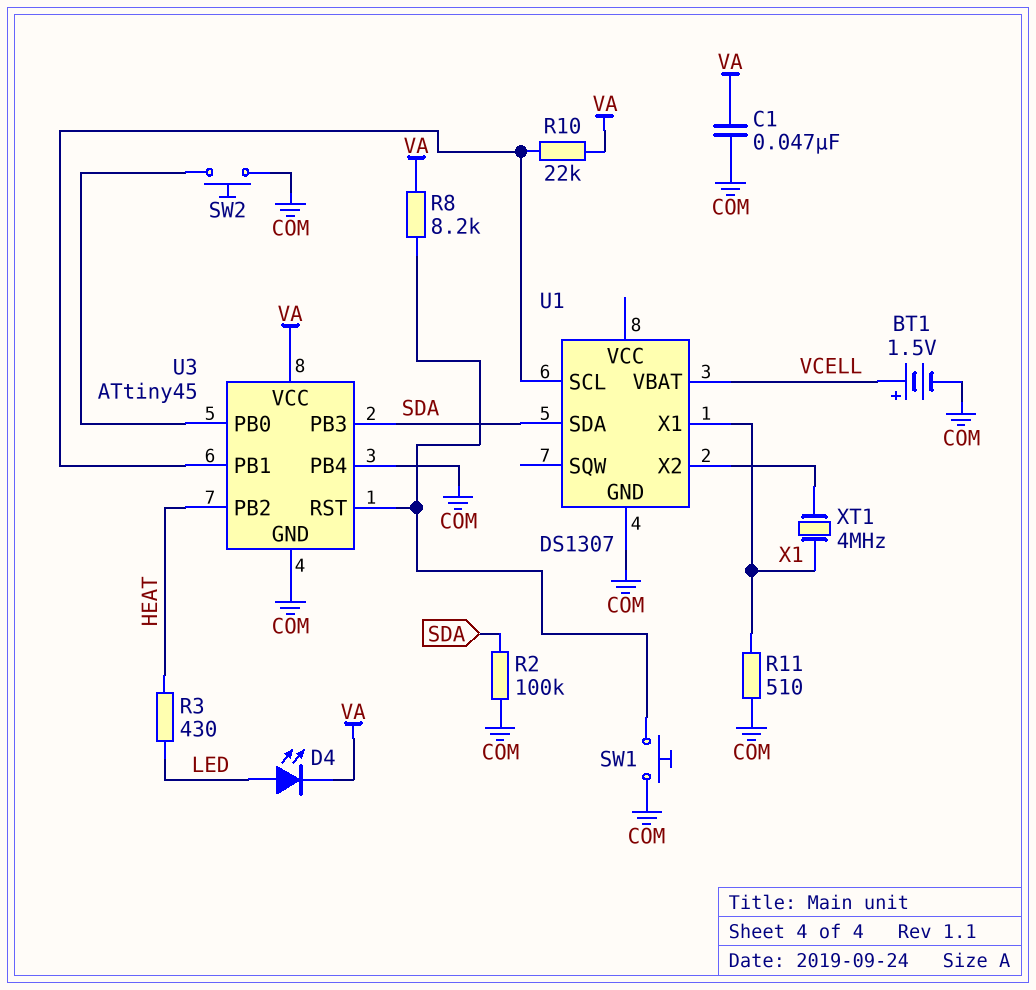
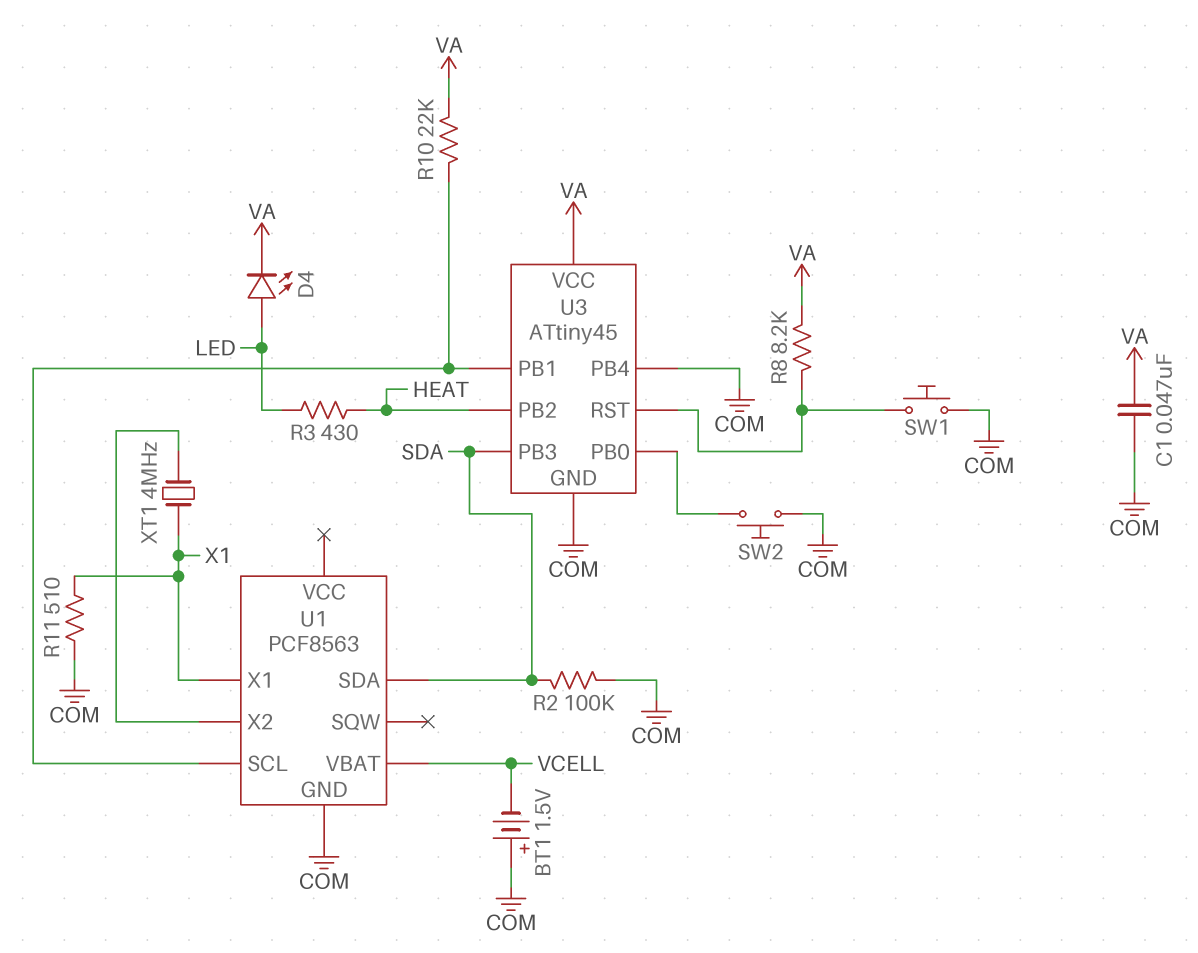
BT1: 1.5V (plus VCELL, minus COM) -> 1.5V (plus COM, minus VCELL)
U1: DS1307 -> PCF8563

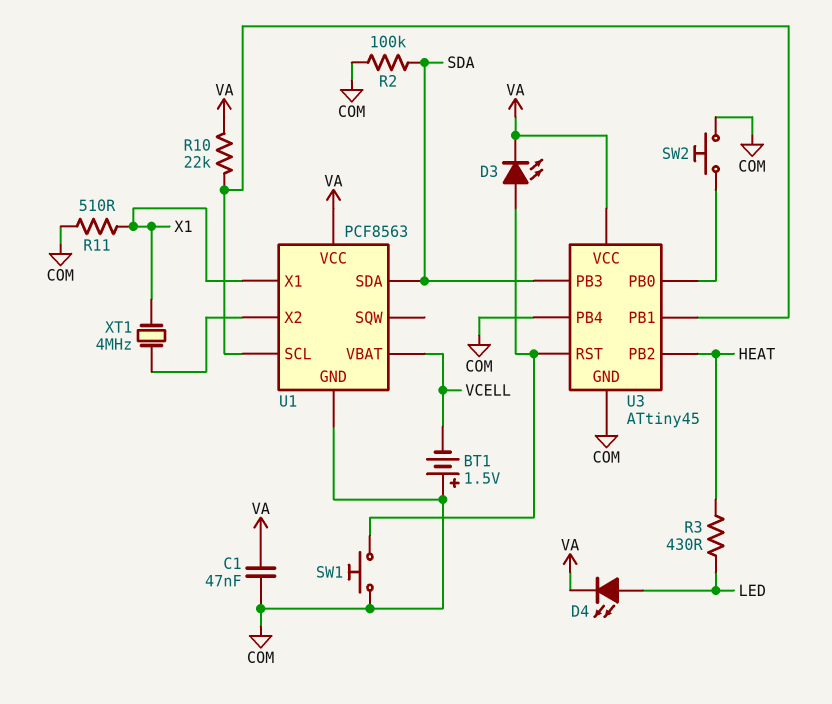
D3: none -> LED (A U3/RST, K VA)
R8: 8.2k (U3/RST, VA) -> none
U1 pin VCC: none -> VA

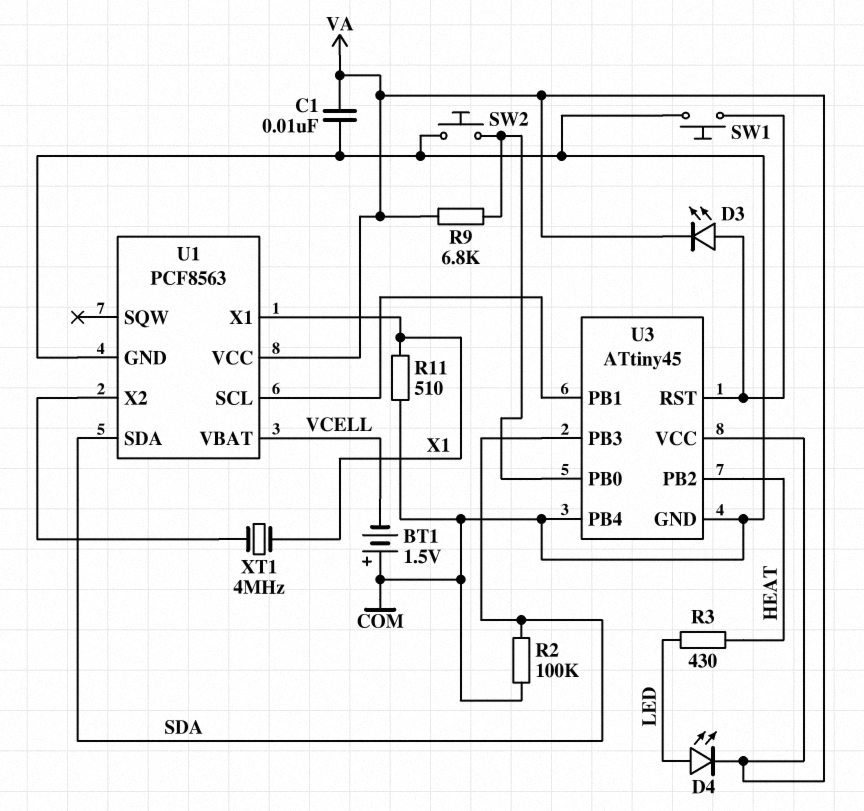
C1: 47nF (COM, VA) -> 10nF (COM, VA)
R9: none -> 6.8k (U3/PB0, VA)
R10: 22k (U1/SCL, VA) -> none

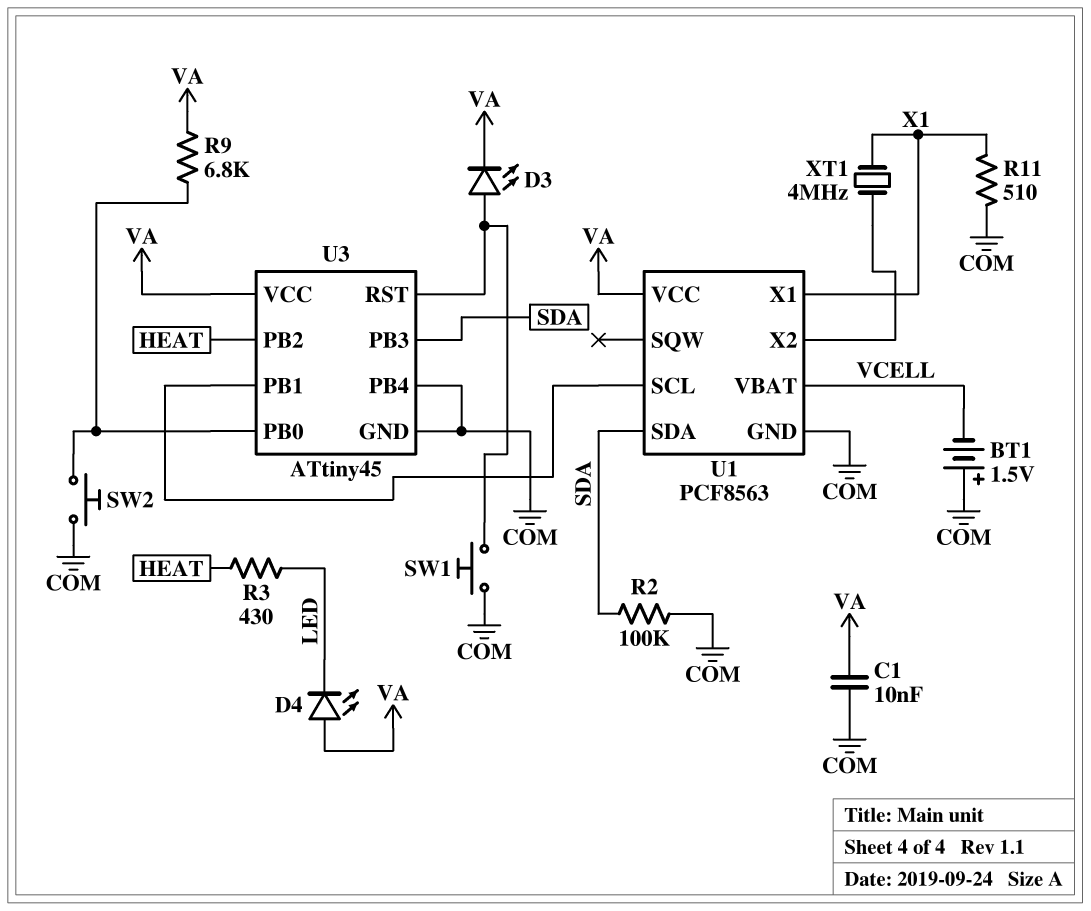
D4: LED (A LED, K VA) -> LED (A VA, K LED)

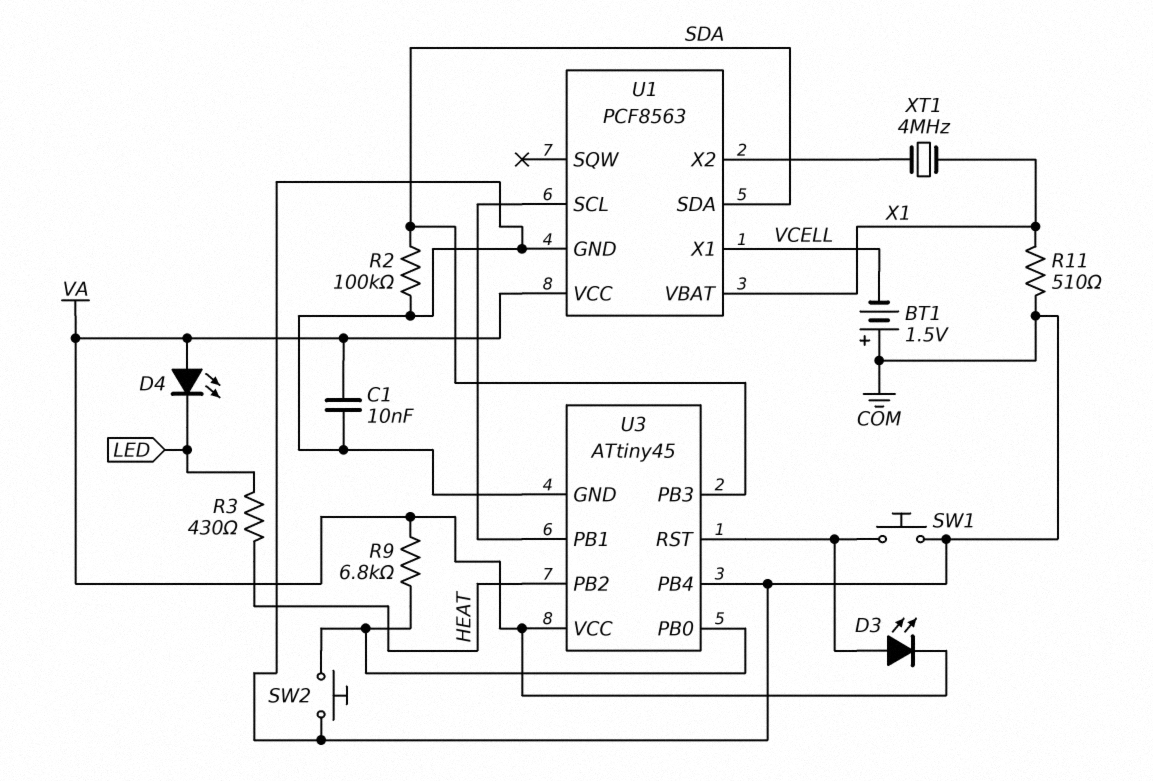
U1 pin VBAT: VCELL -> X1
U1 pin X1: X1 -> VCELL

